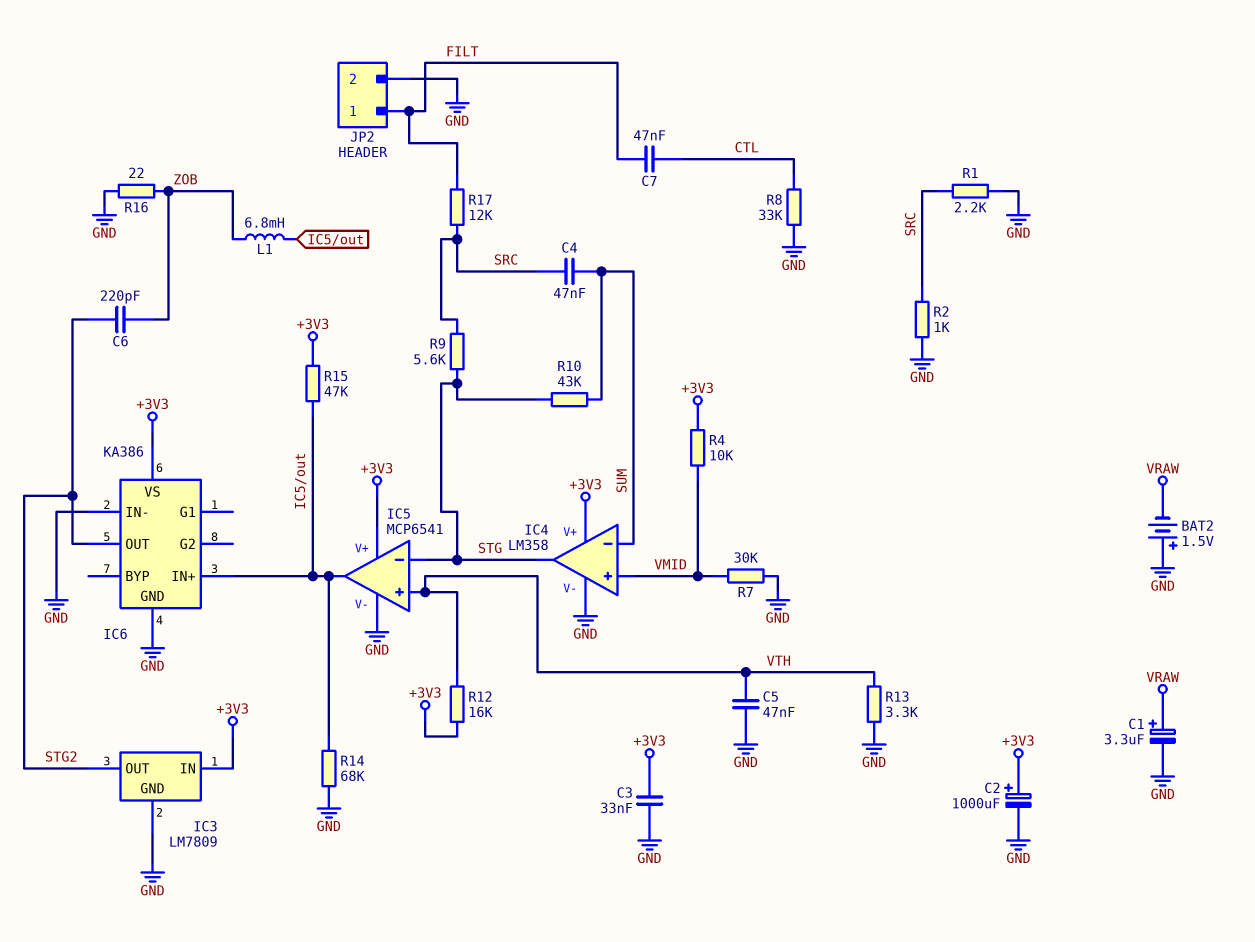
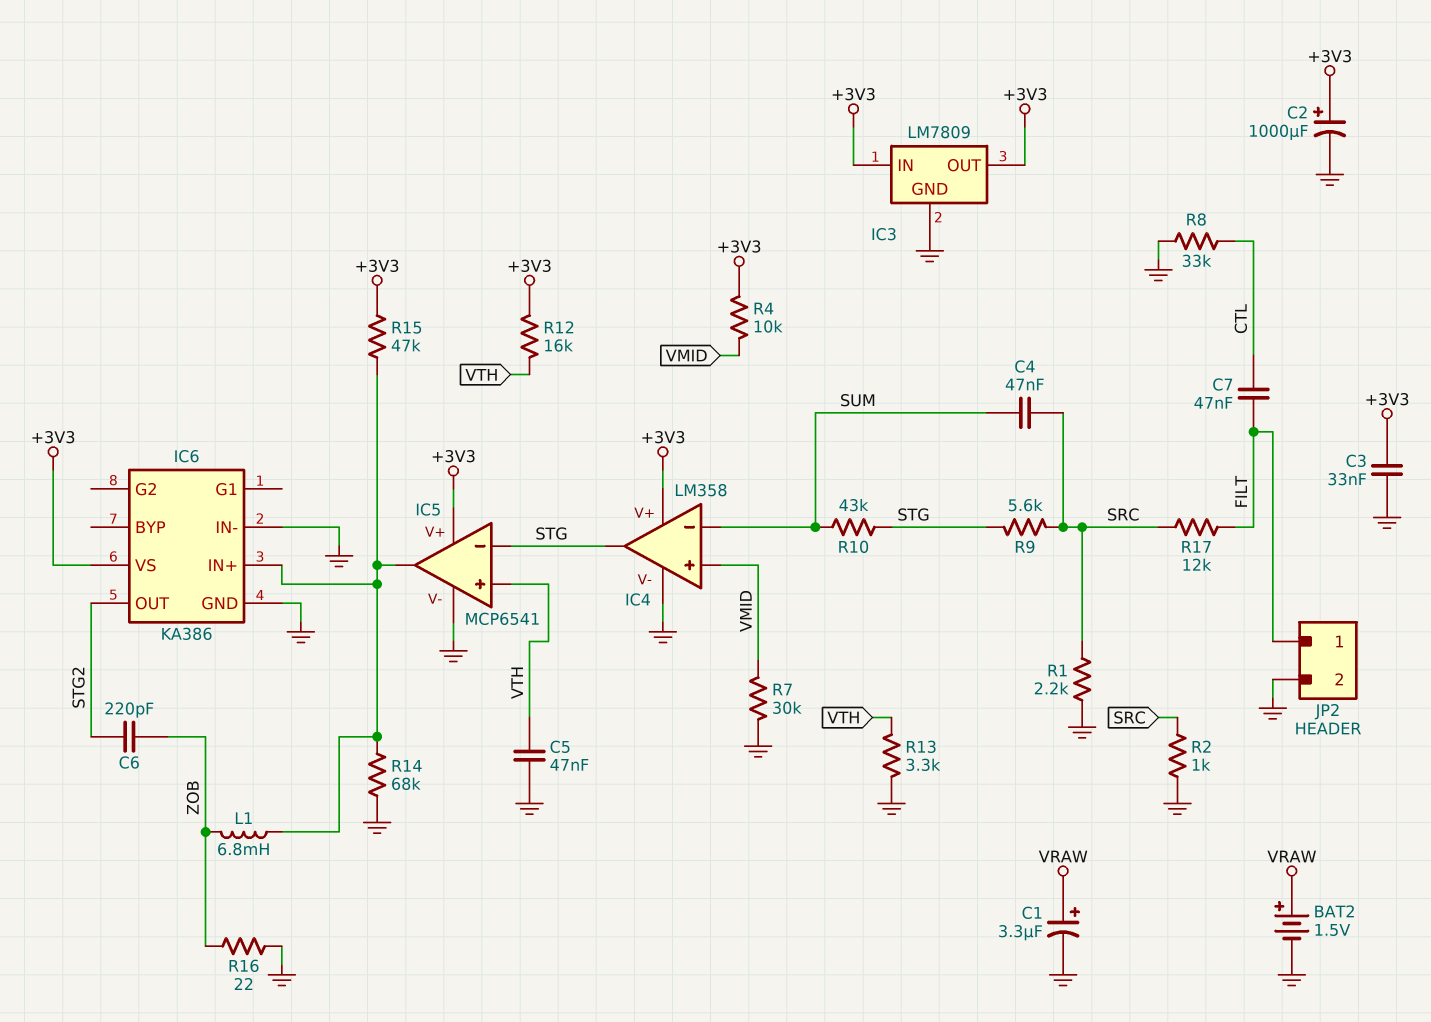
BAT2: 1.5V (plus GND, minus VRAW) -> 1.5V (plus VRAW, minus GND)
IC3 pin OUT: STG2 -> +3V3

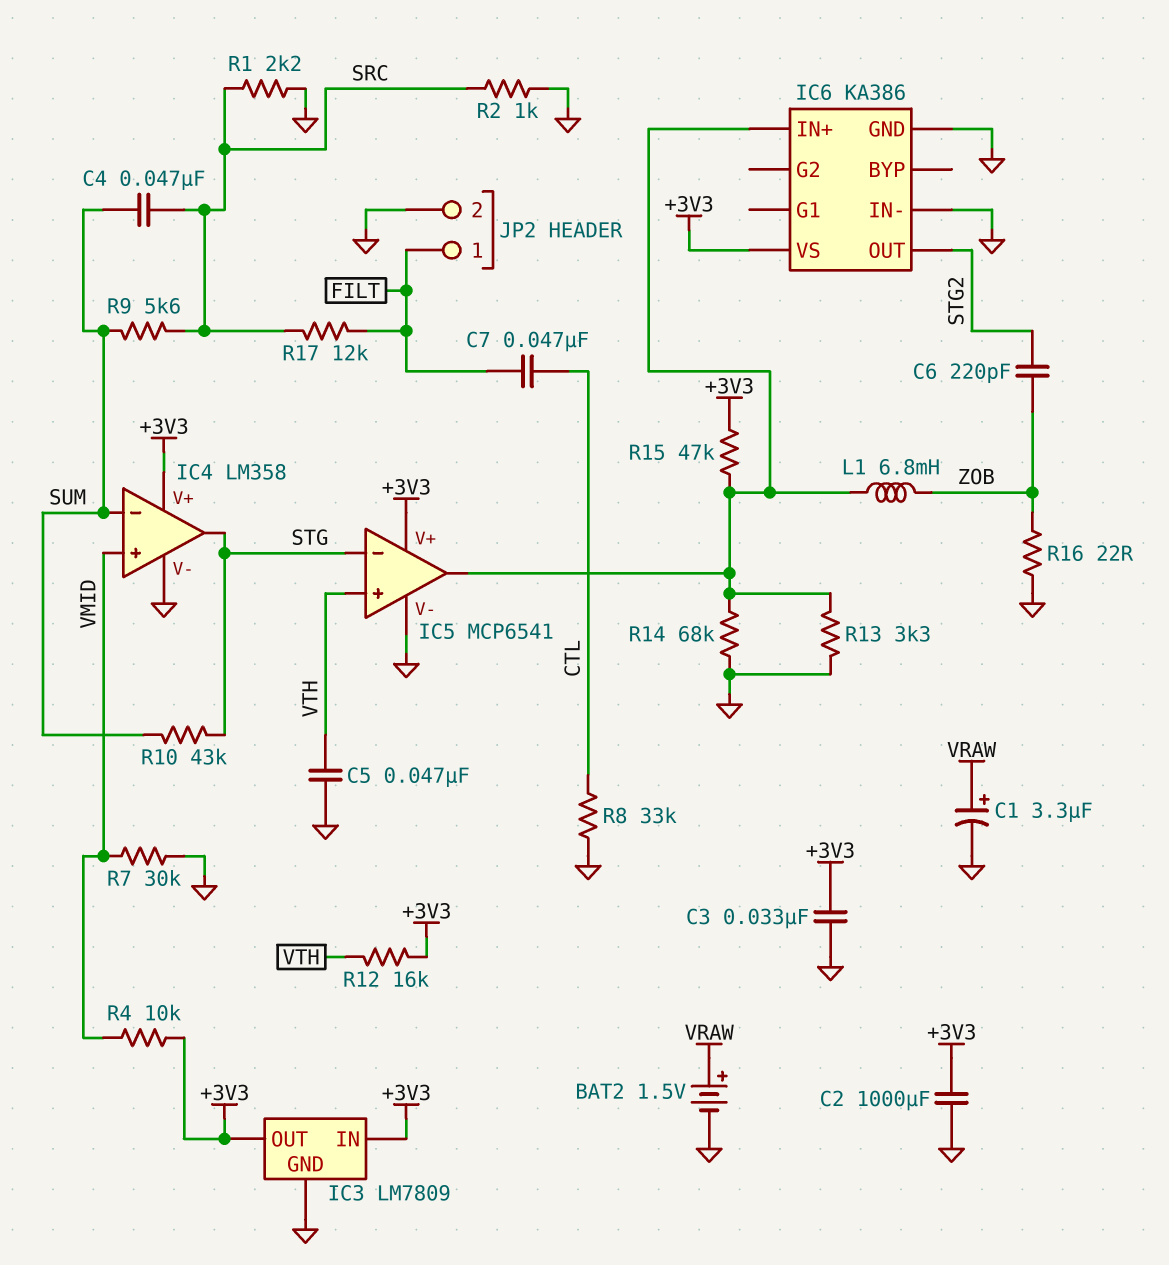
C2: 1000uF (plus +3V3, minus GND) -> 1000uF (+3V3, GND)
R9: 5.6k (SRC, STG) -> 5.6k (SRC, SUM)
R13: 3.3k (GND, VTH) -> 3.3k (GND, IC5/out)

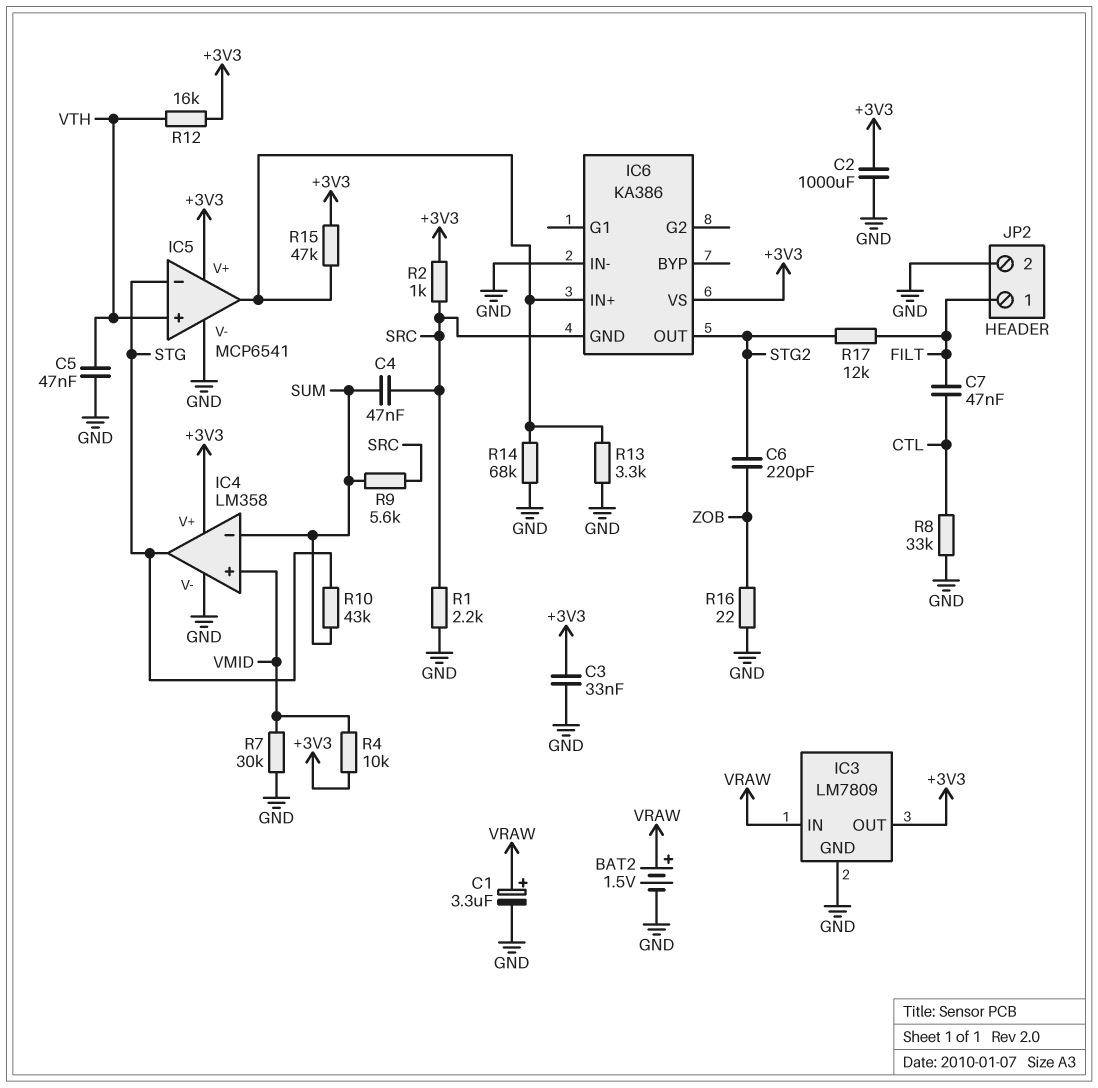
IC3 pin IN: +3V3 -> VRAW
IC6 pin GND: GND -> SRC
L1: 6.8mH (IC5/out, ZOB) -> none
R2: 1k (GND, SRC) -> 1k (+3V3, SRC)
R17: 12k (FILT, SRC) -> 12k (FILT, STG2)

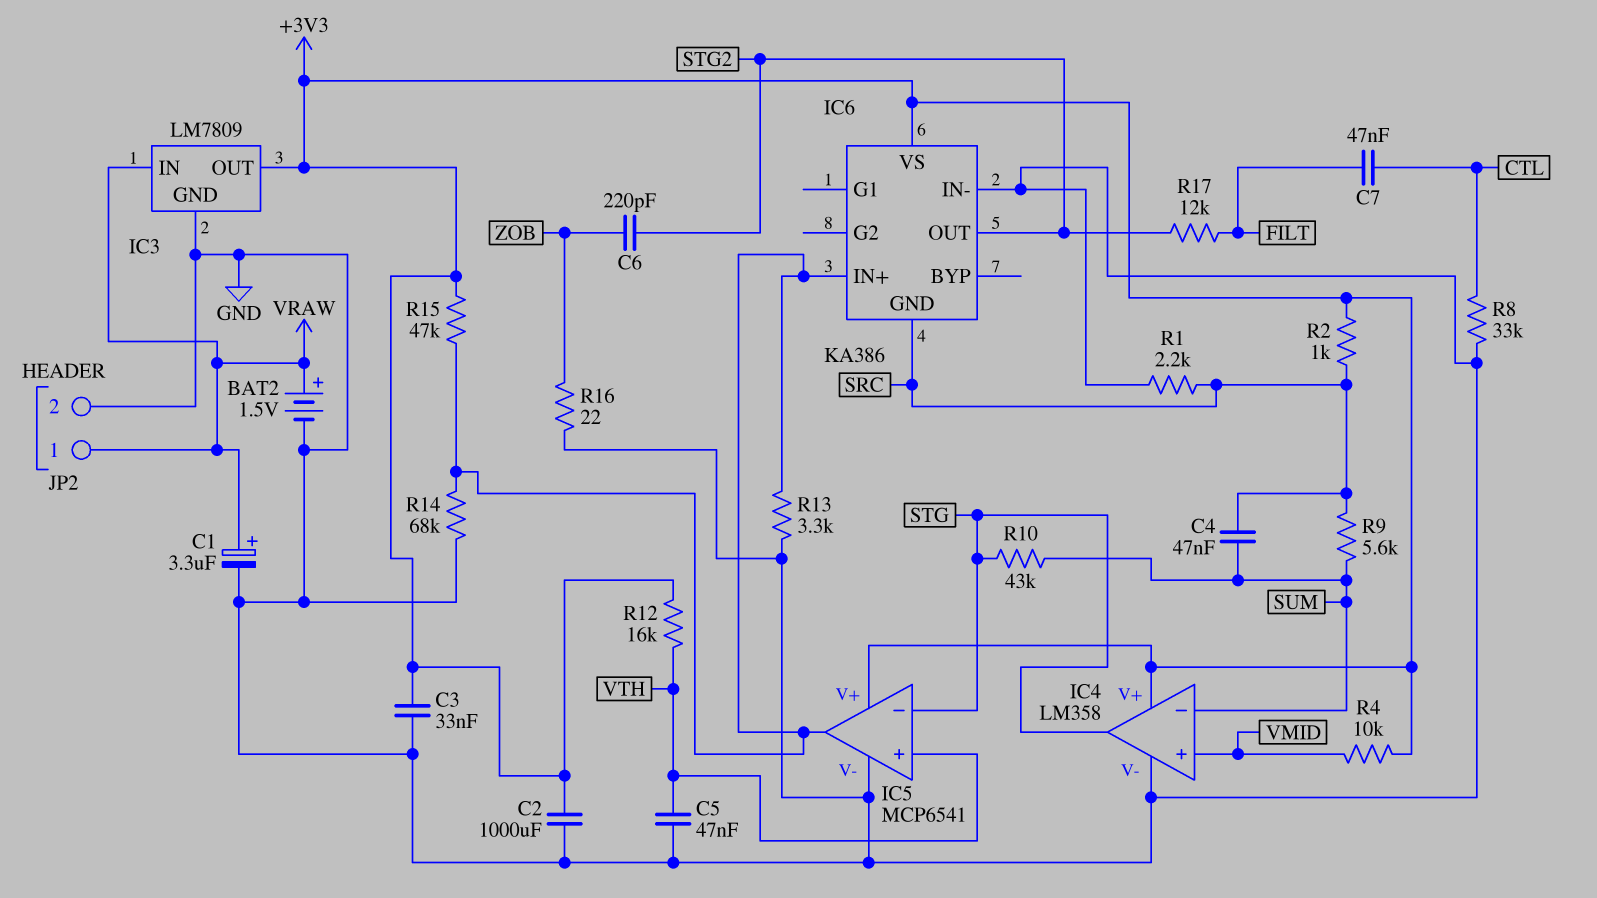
JP2 pin 1: FILT -> VRAW
R7: 30k (GND, VMID) -> none

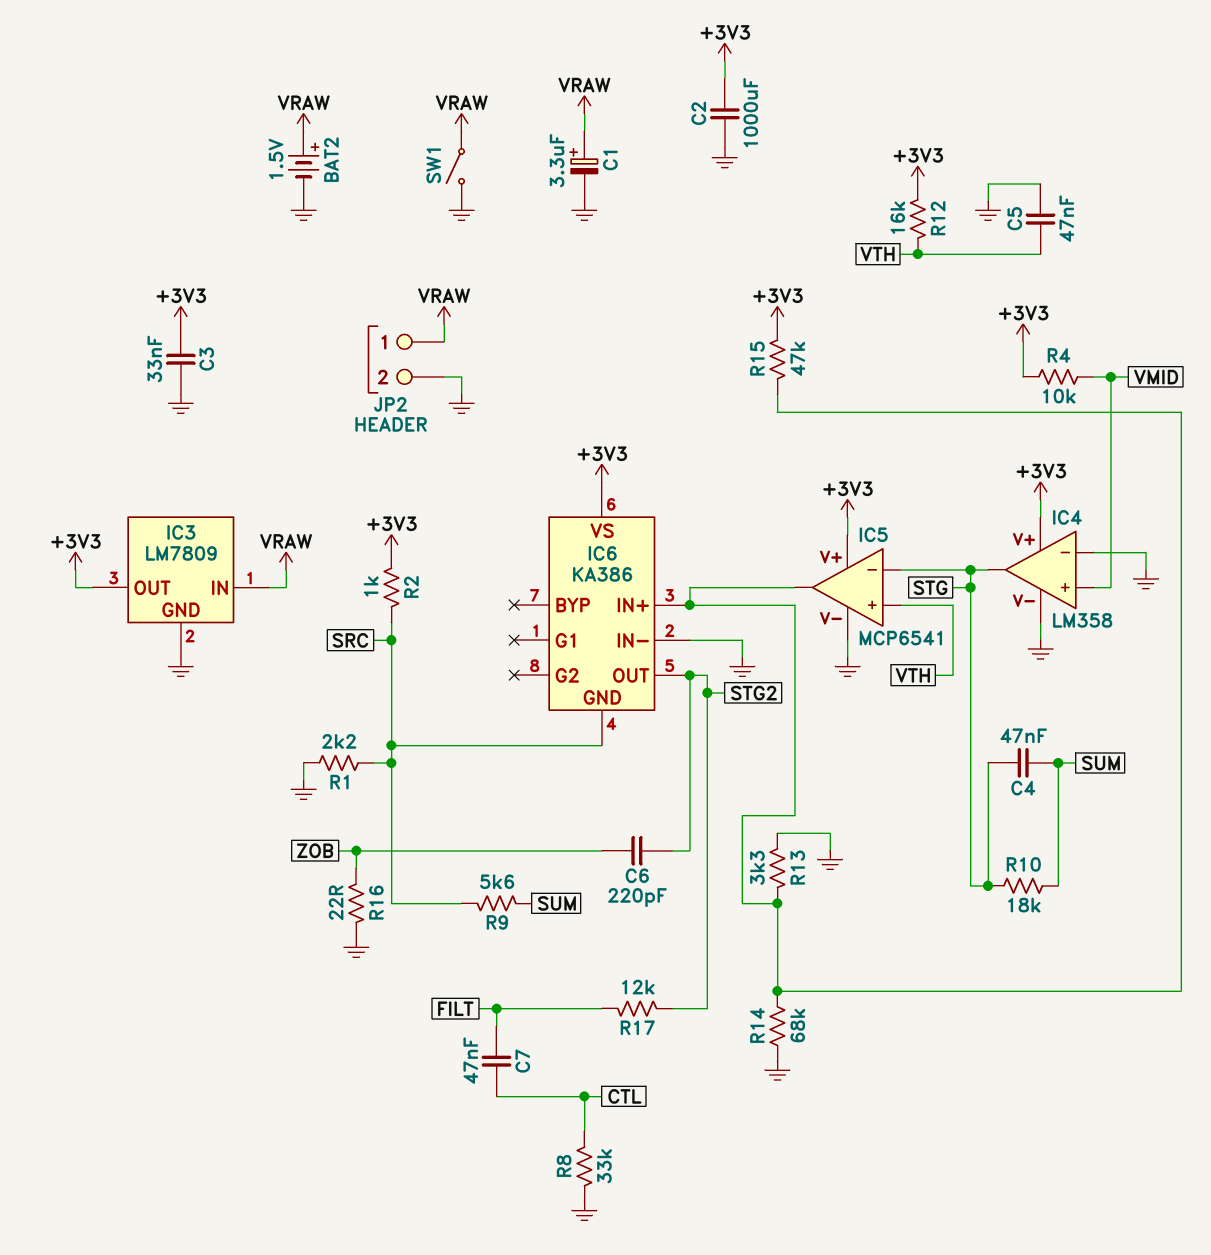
C4: 47nF (SRC, SUM) -> 47nF (STG, SUM)
IC4 pin in-: SUM -> GND
R10: 43k (STG, SUM) -> 18k (STG, SUM)
SW1: none -> switch (GND, VRAW)

